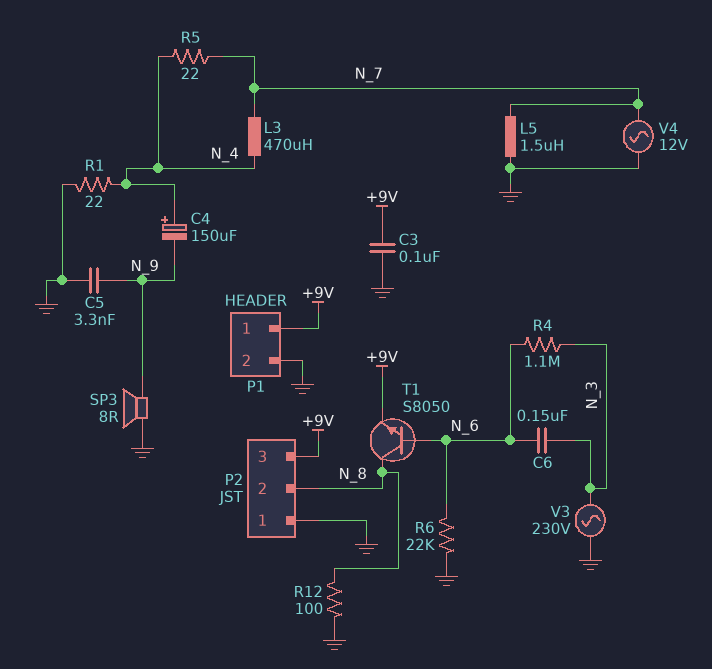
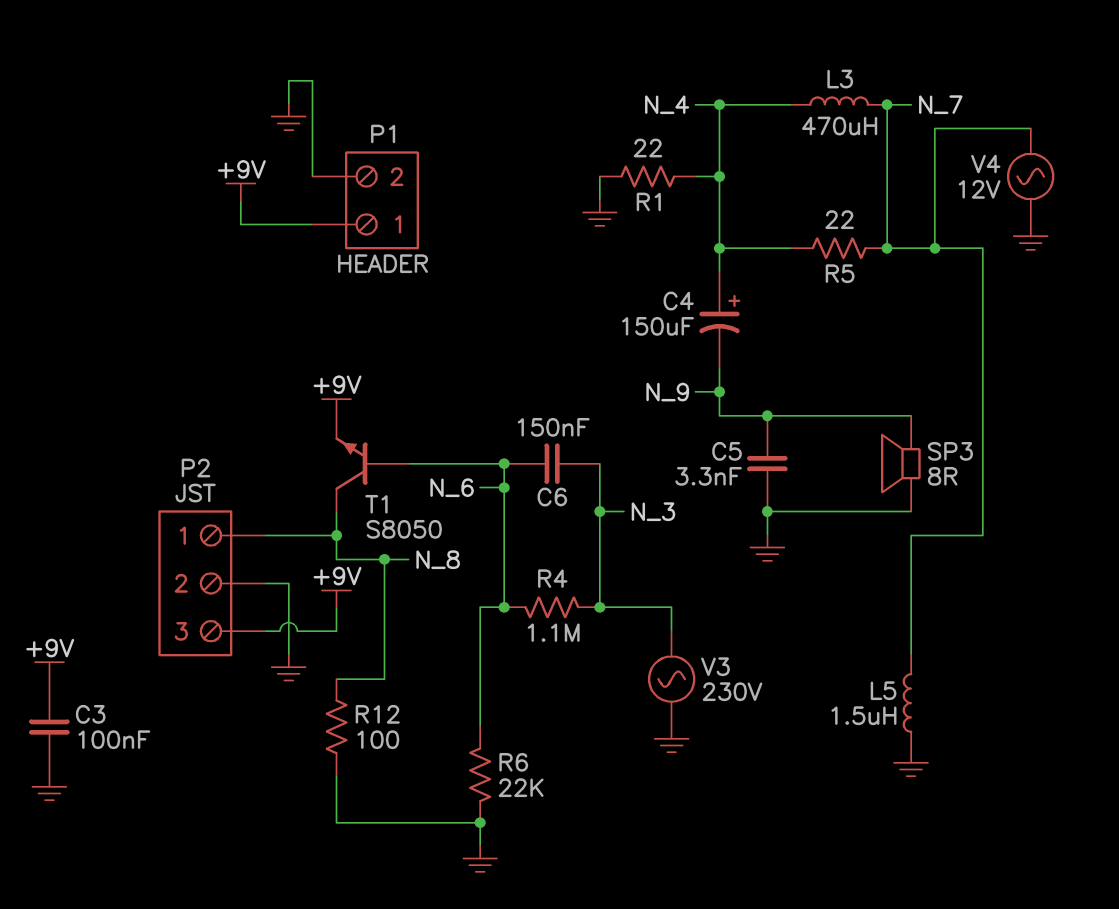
P2 pin 1: GND -> N_8
P2 pin 2: N_8 -> GND

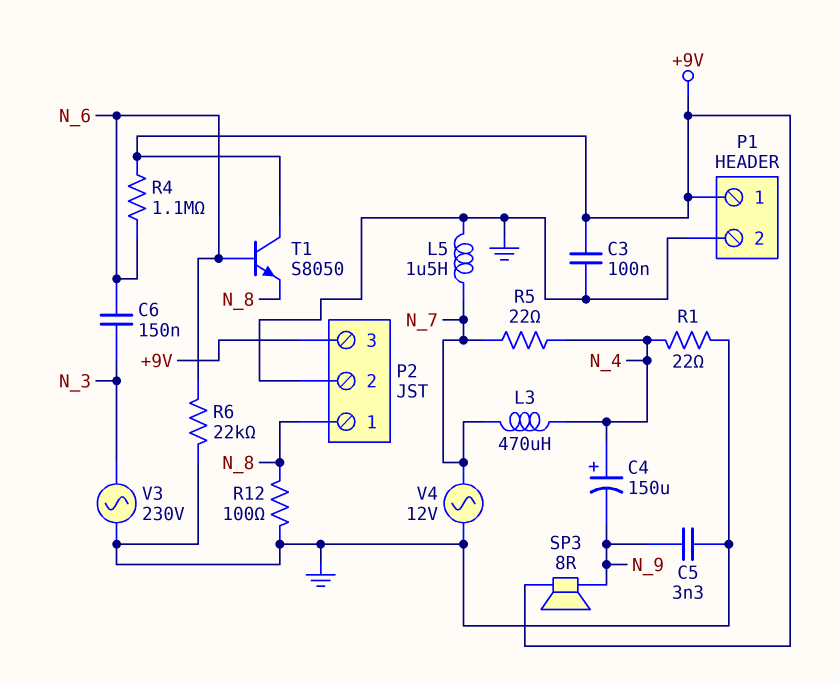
R4: 1.1M (N_3, N_6) -> 1.1M (+9V, N_6)
SP3: speaker 8R (GND, N_9) -> speaker 8R (+9V, N_9)
T1: NPN S8050 (B N_6, C N_8, E +9V) -> NPN S8050 (B N_6, C +9V, E N_8)

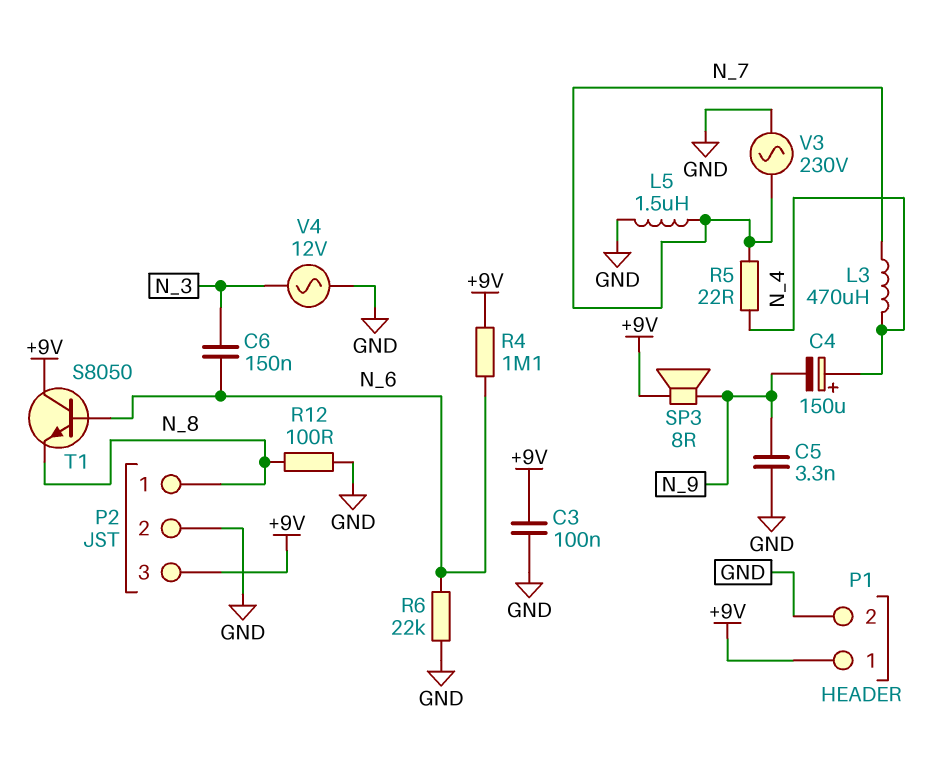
R1: 22 (GND, N_4) -> none
V3: AC 230V (GND, N_3) -> AC 230V (GND, N_7)
V4: AC 12V (GND, N_7) -> AC 12V (GND, N_3)

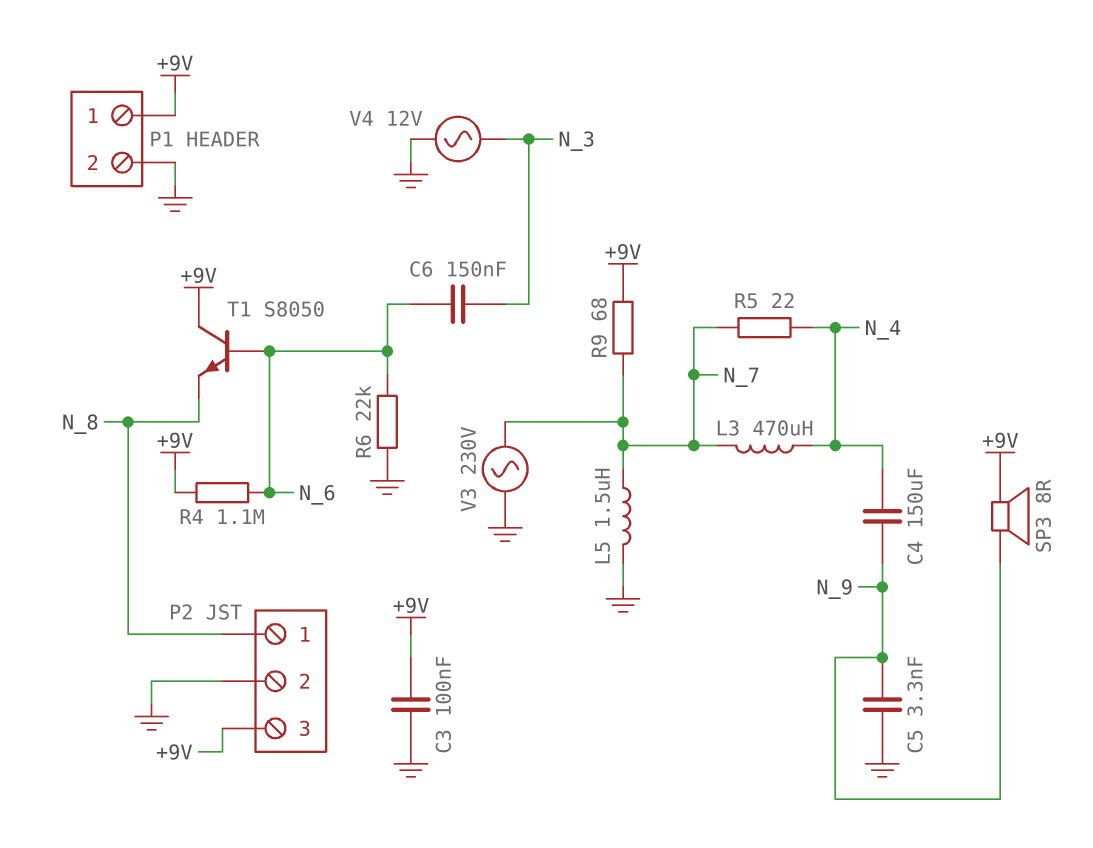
C4: 150uF (plus N_4, minus N_9) -> 150uF (N_4, N_9)
R9: none -> 68 (+9V, N_7)
R12: 100 (GND, N_8) -> none

